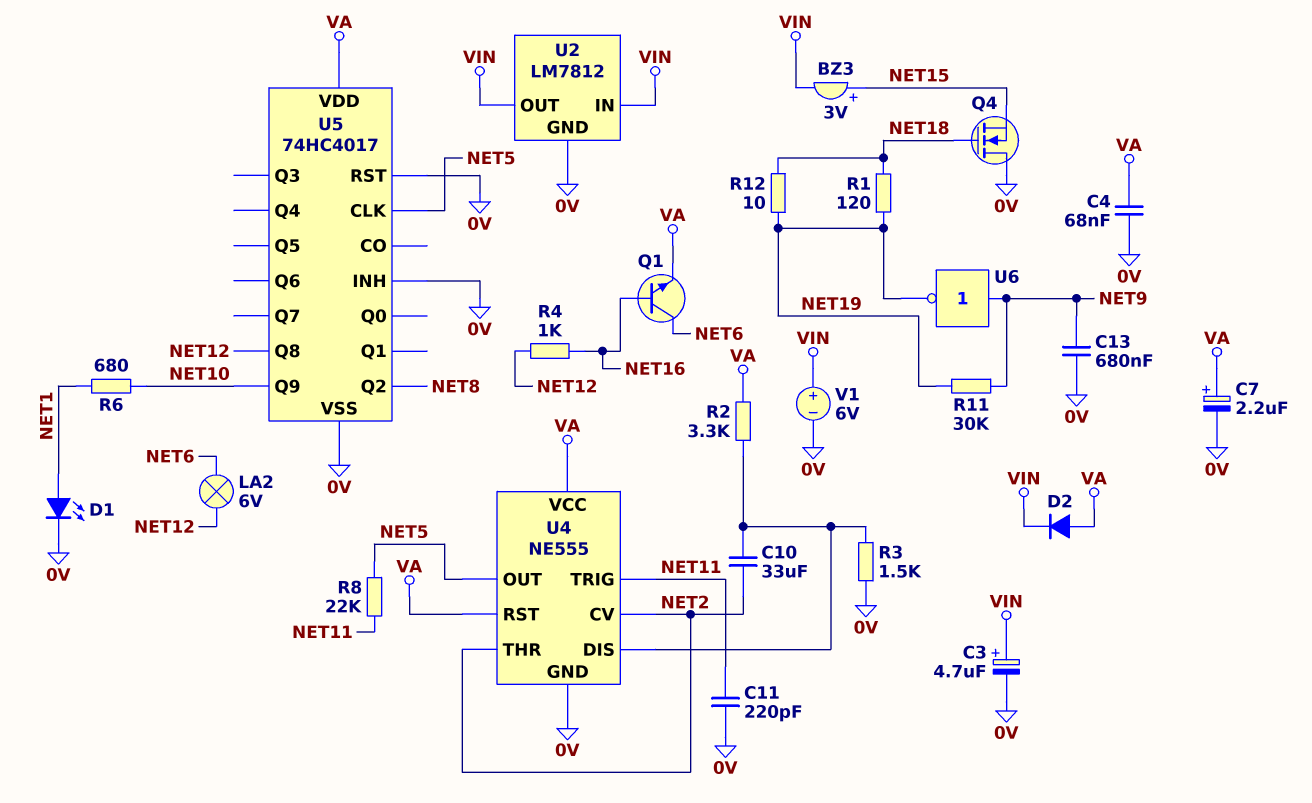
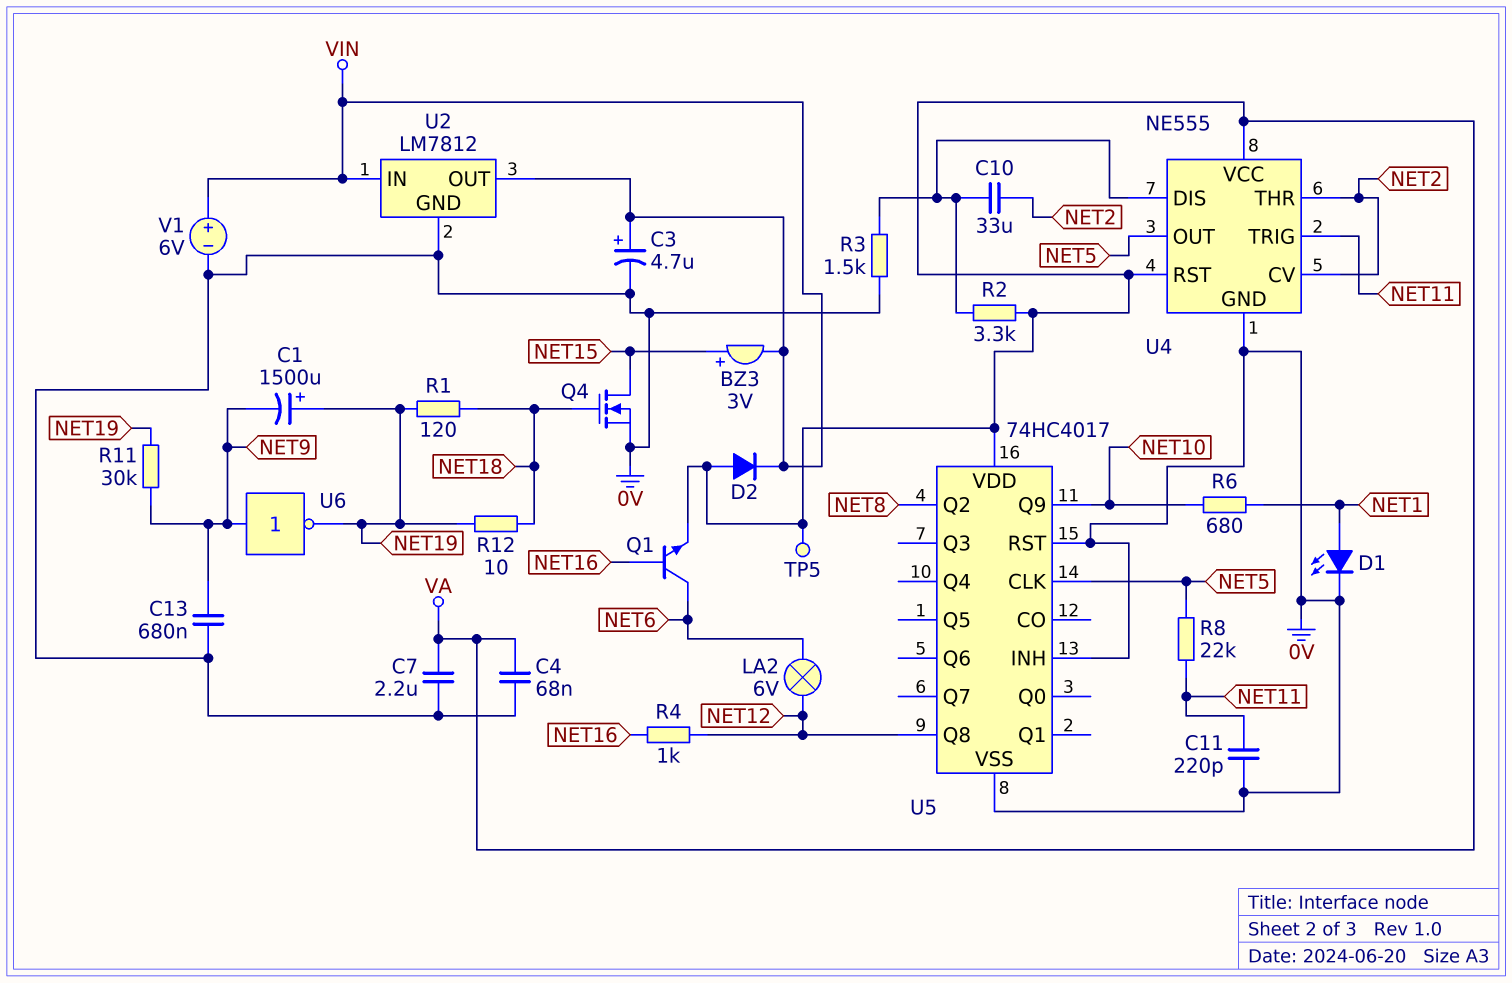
C1: none -> 1500uF (plus NET19, minus NET9)
C7: 2.2uF (plus VA, minus 0V) -> 2.2uF (0V, VA)
Q4: NMOS (G NET18, D 0V, S NET15) -> NMOS (G NET18, D NET15, S 0V)
TP5: none -> test point (VA)

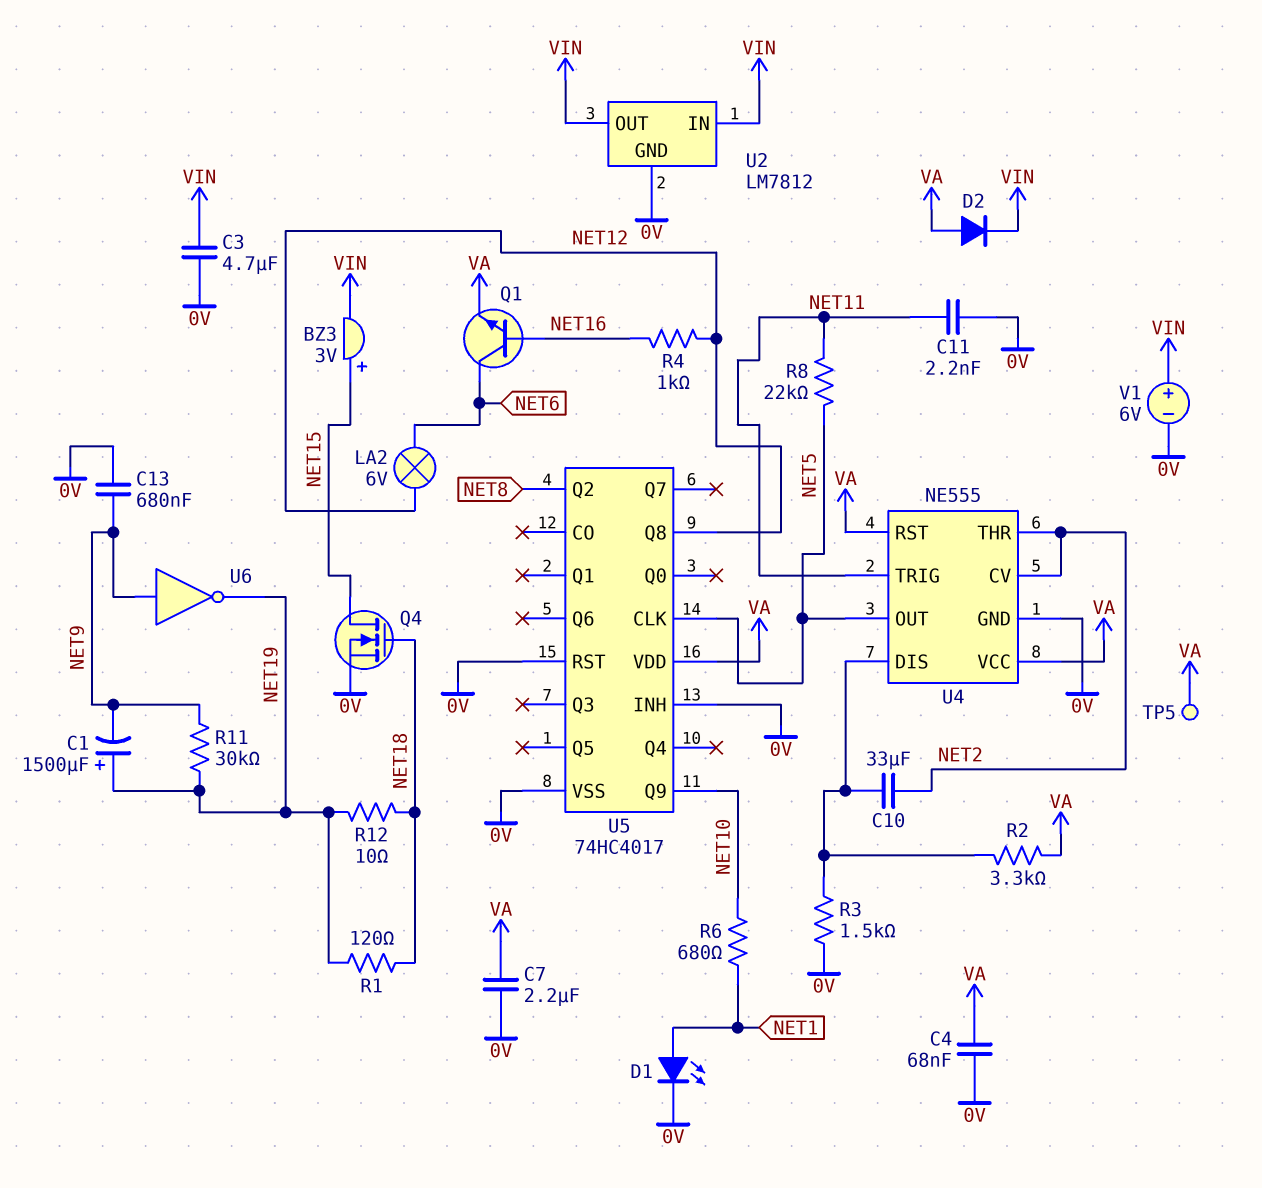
C3: 4.7uF (plus VIN, minus 0V) -> 4.7uF (0V, VIN)
C11: 220pF (0V, NET11) -> 2.2nF (0V, NET11)

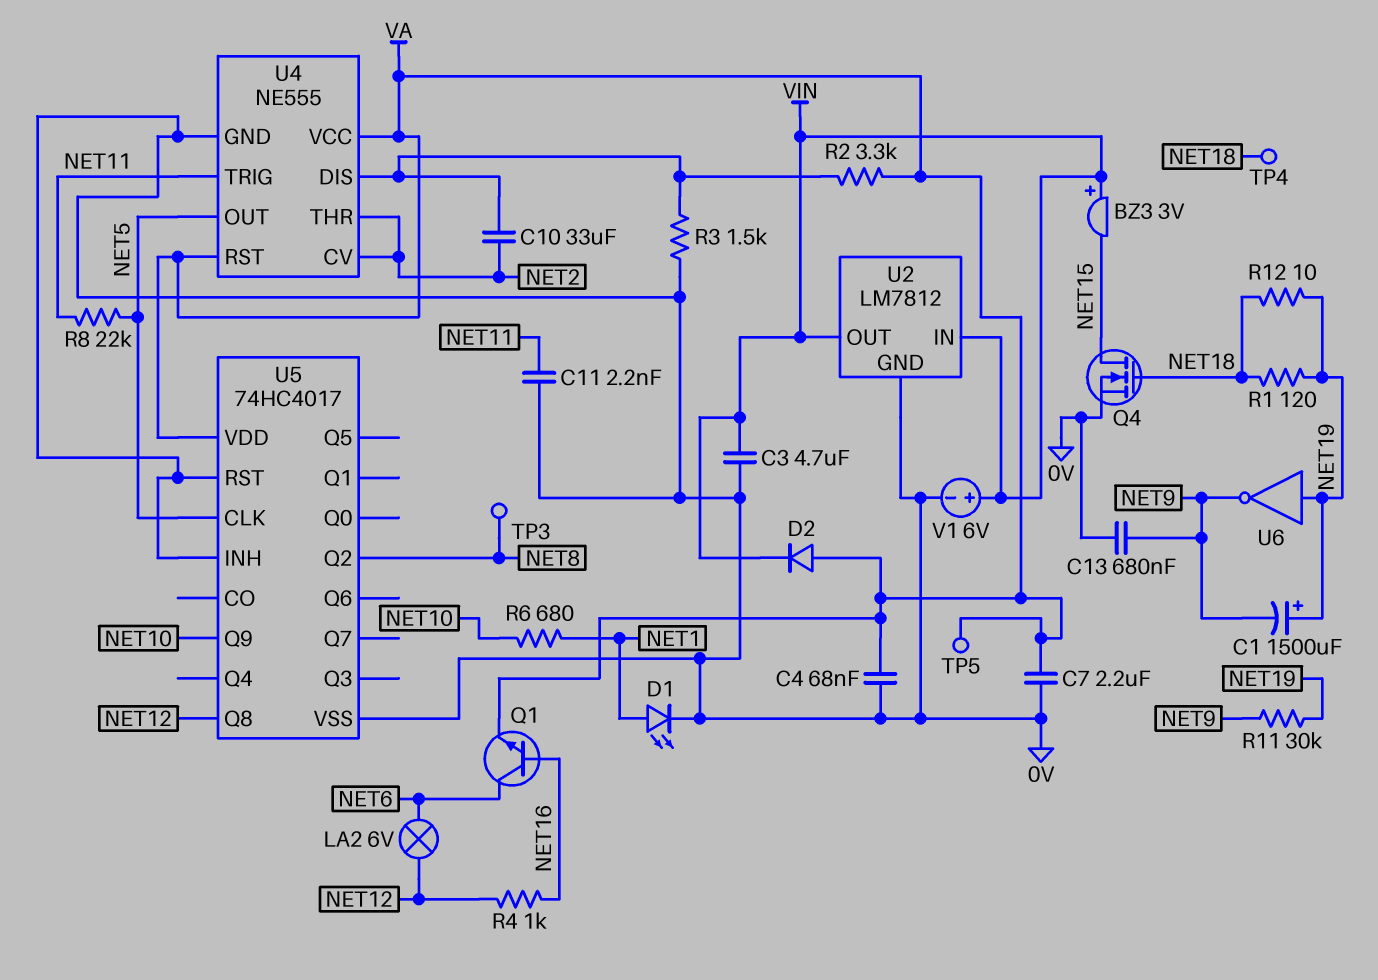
BZ3: buzzer 3V (plus NET15, minus VIN) -> buzzer 3V (plus VIN, minus NET15)
TP3: none -> test point (NET8)
TP4: none -> test point (NET18)
U6: NOT (in NET9, out NET19) -> NOT (in NET19, out NET9)

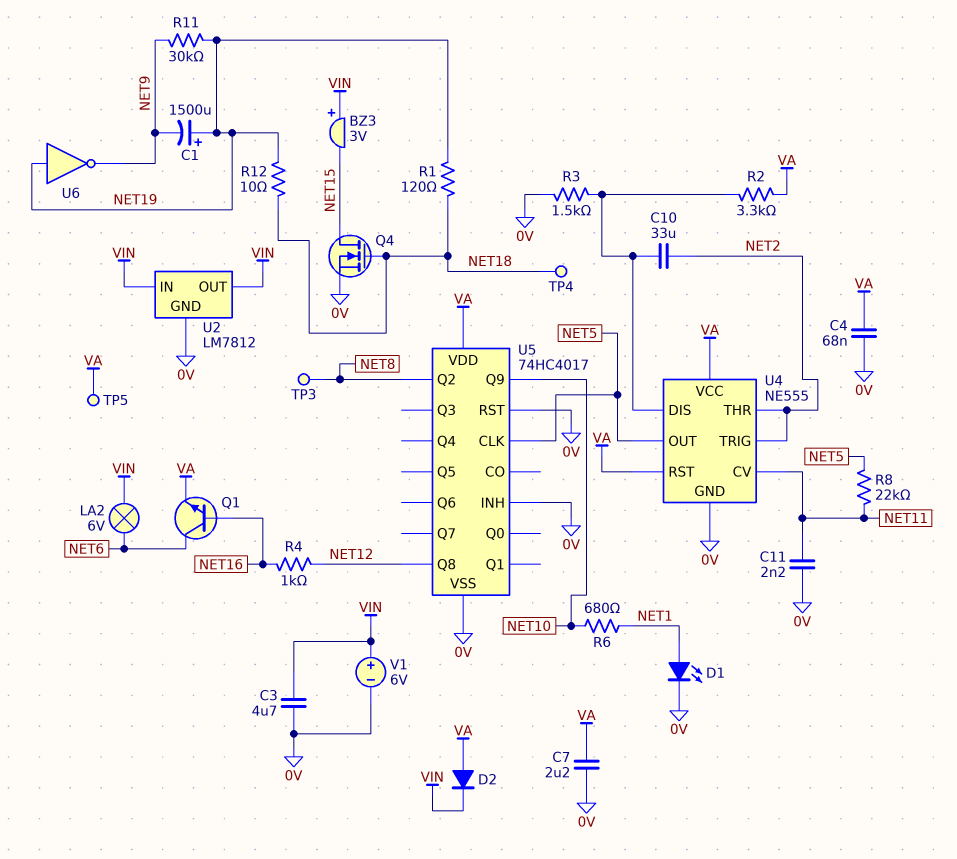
C13: 680nF (0V, NET9) -> none
LA2: lamp 6V (NET6, NET12) -> lamp 6V (NET6, VIN)
U4 pin CV: NET2 -> NET11
U4 pin TRIG: NET11 -> NET2

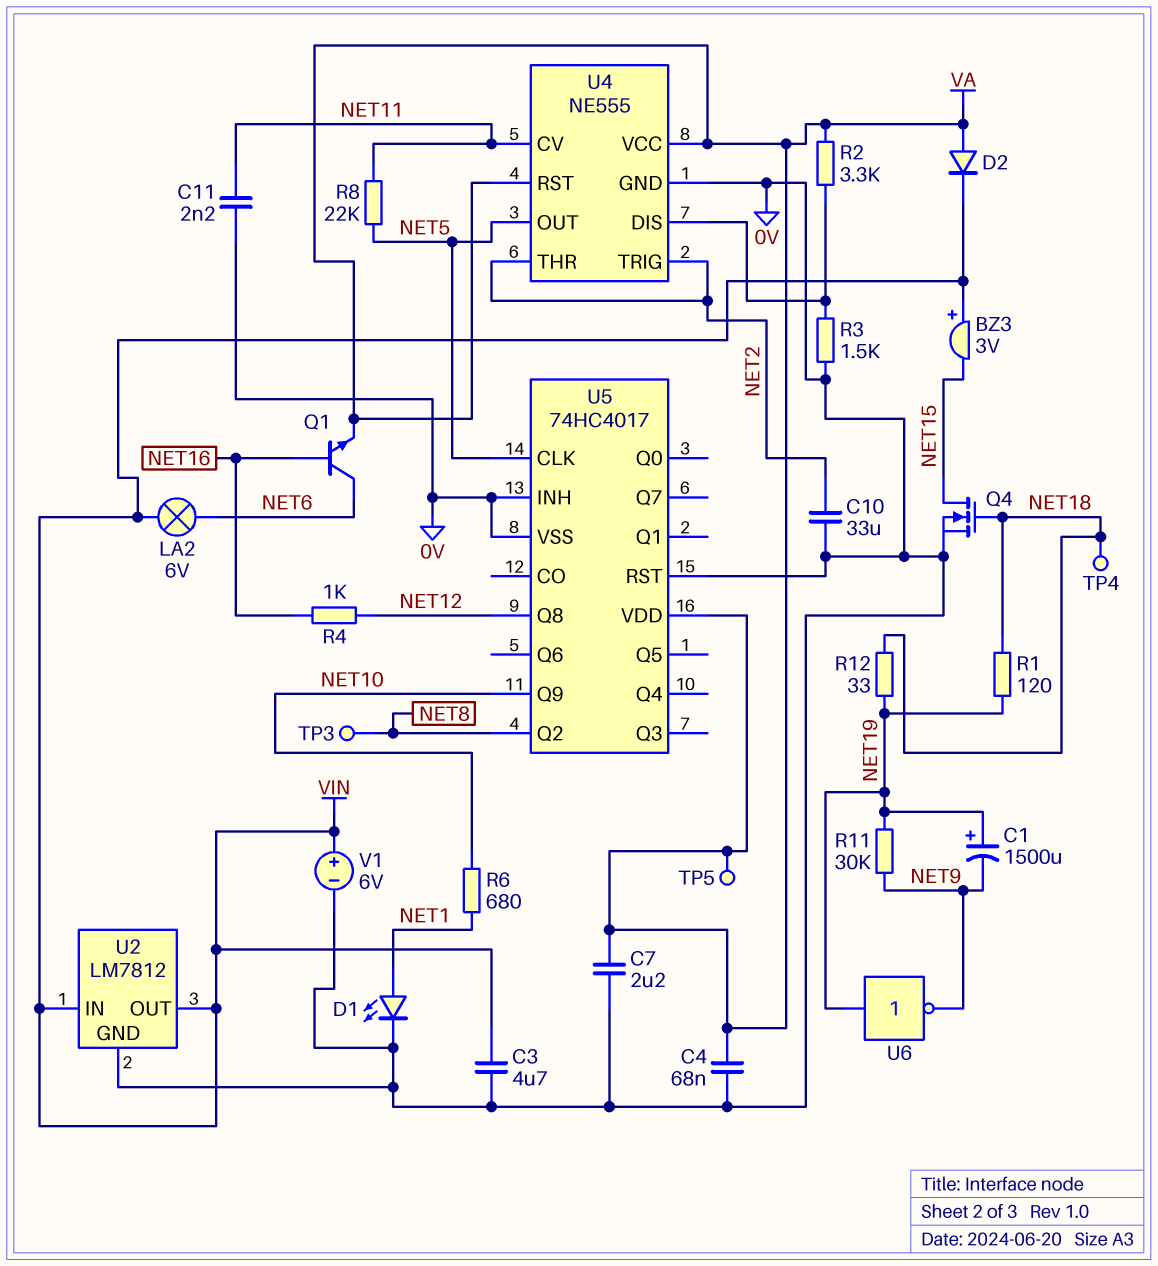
C10: 33uF (NET2, U4/DIS) -> 33uF (0V, NET2)
R12: 10 (NET18, NET19) -> 33 (NET18, NET19)

